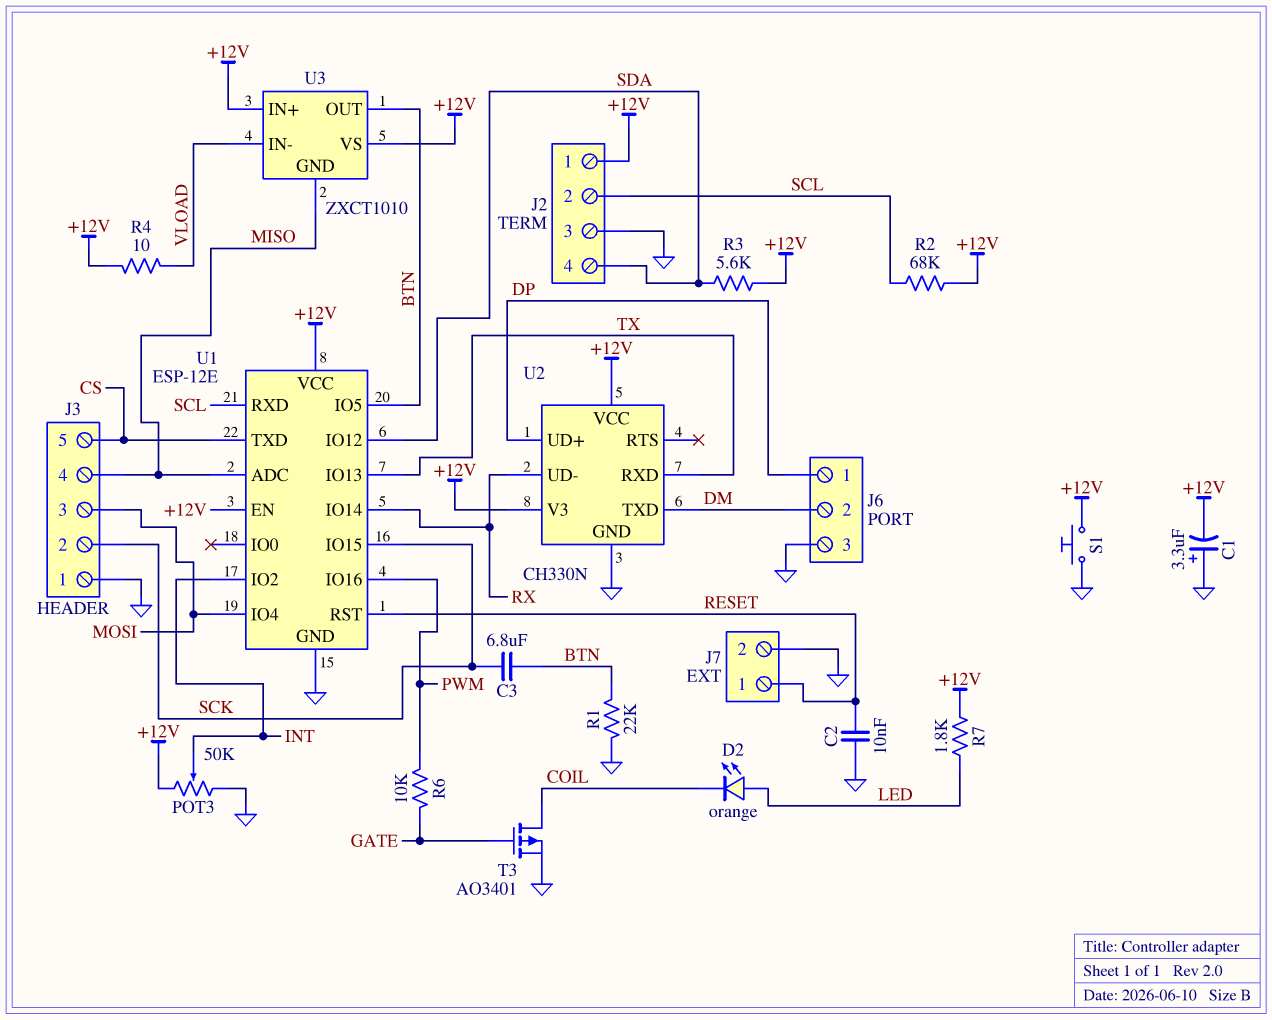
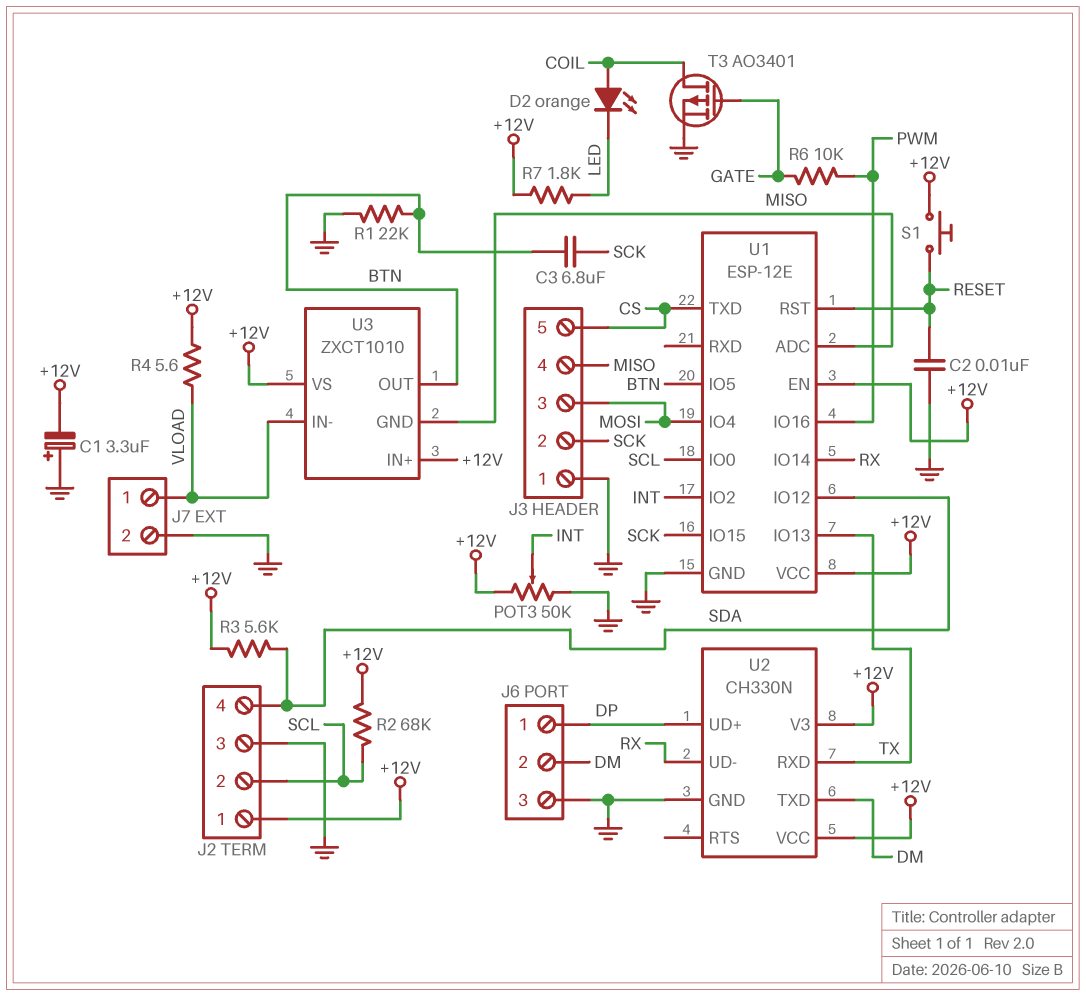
D2: LED orange (A LED, K COIL) -> LED orange (A COIL, K LED)
J7 pin 1: RESET -> VLOAD
R4: 10 (+12V, VLOAD) -> 5.6 (+12V, VLOAD)
S1: button (+12V, GND) -> button (+12V, RESET)
U1 pin IO0: none -> SCL
U1 pin RXD: SCL -> none

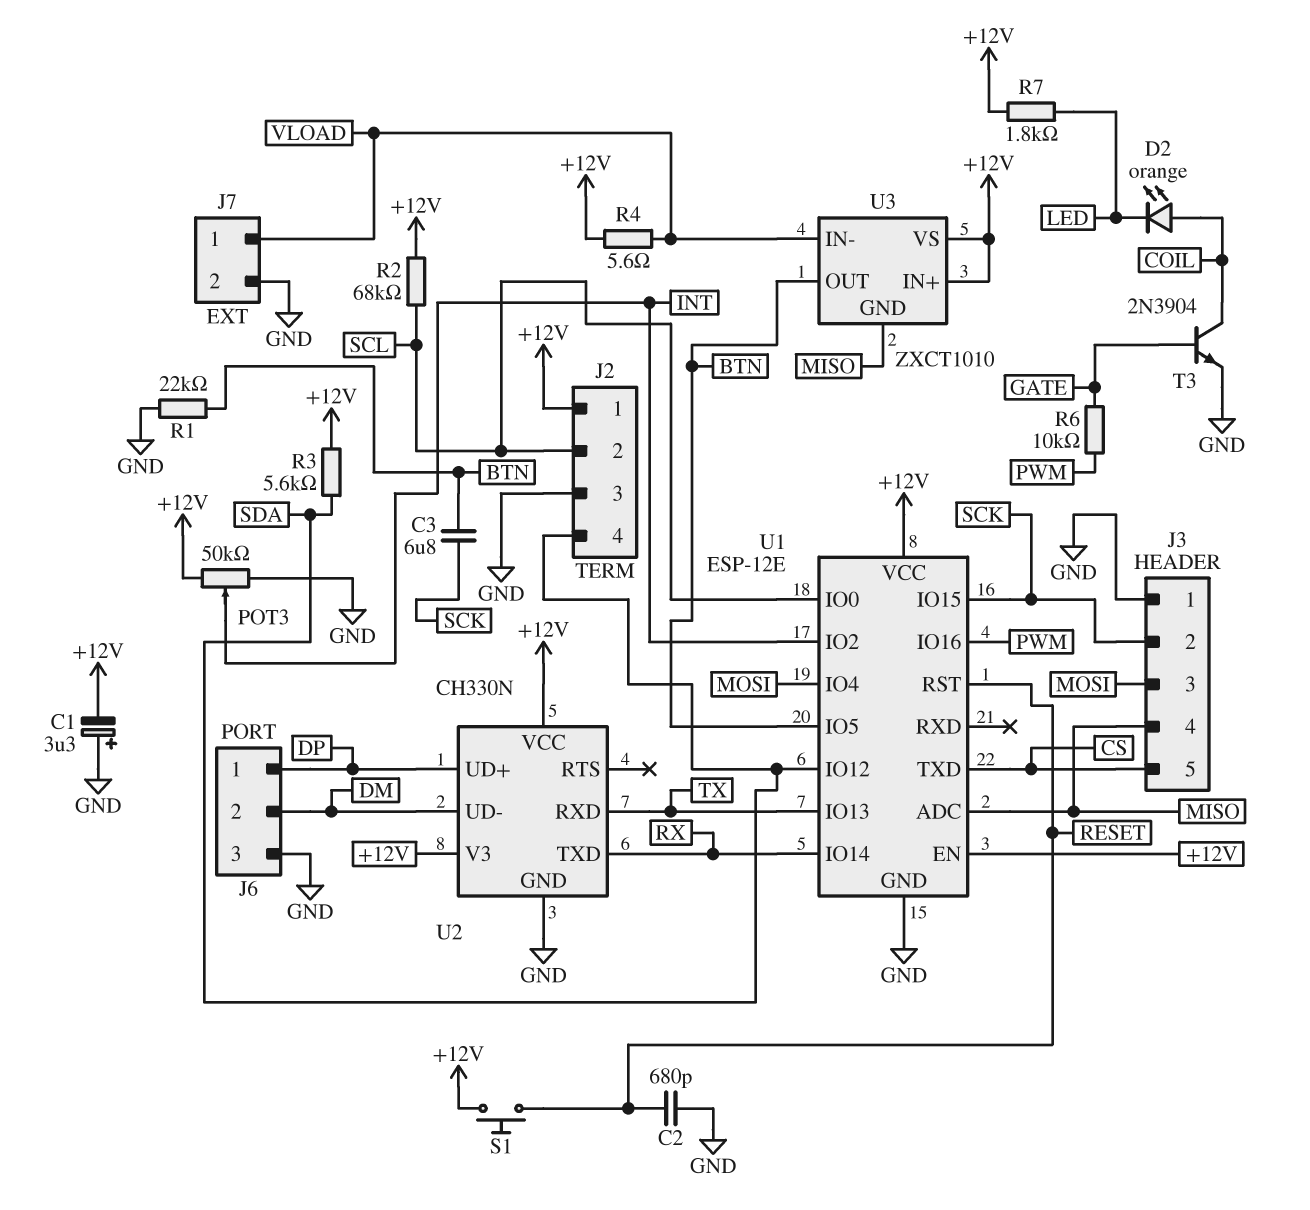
C2: 10nF (GND, RESET) -> 680pF (GND, RESET)
T3: PMOS AO3401 (G GATE, D COIL, S GND) -> NPN 2N3904 (B GATE, C COIL, E GND)
U2 pin TXD: DM -> RX
U2 pin UD-: RX -> DM

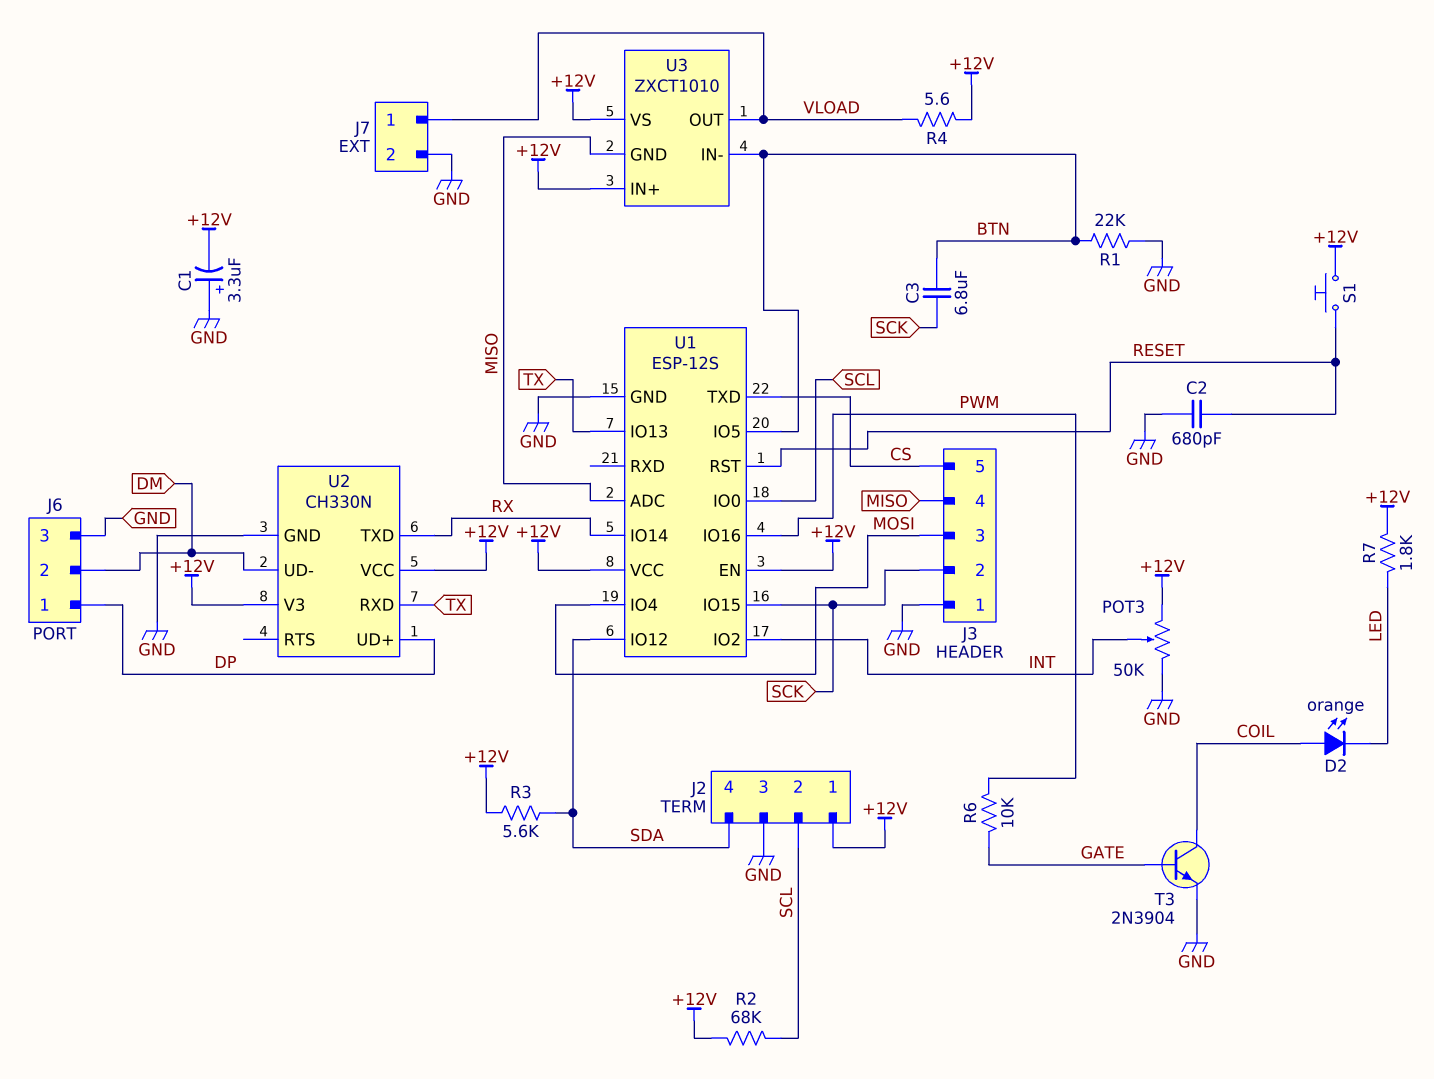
U1: ESP-12E -> ESP-12S
U3 pin IN-: VLOAD -> BTN
U3 pin OUT: BTN -> VLOAD

